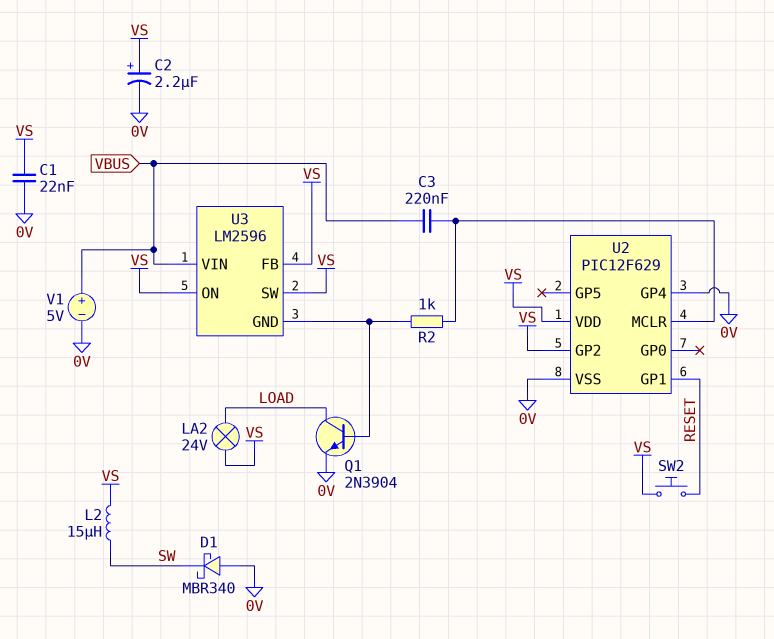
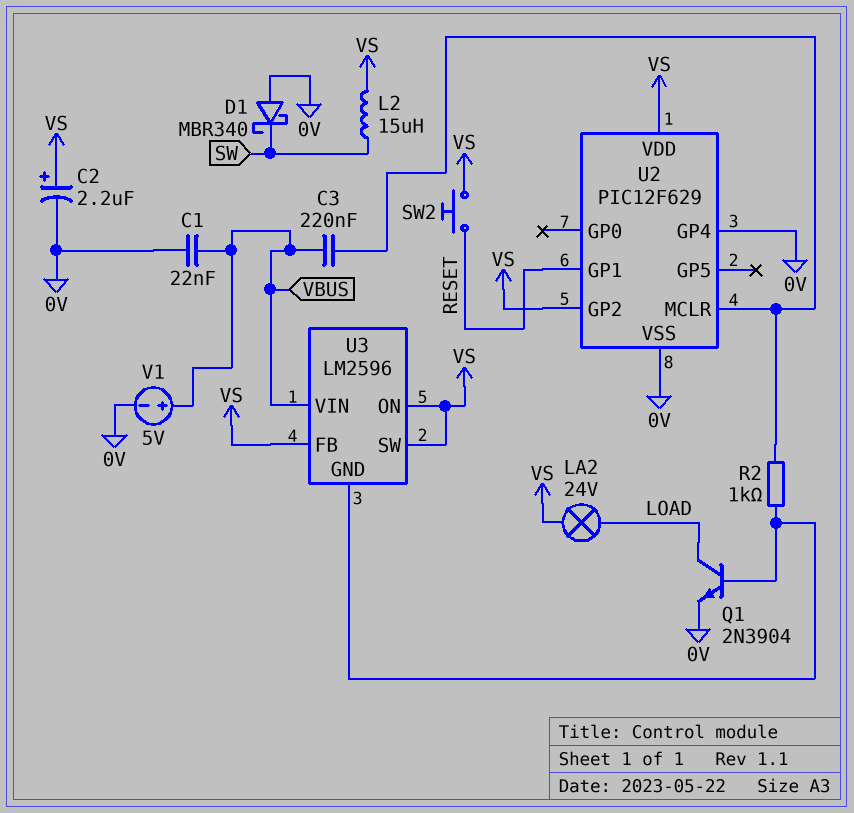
C1: 22nF (0V, VS) -> 22nF (0V, VBUS)

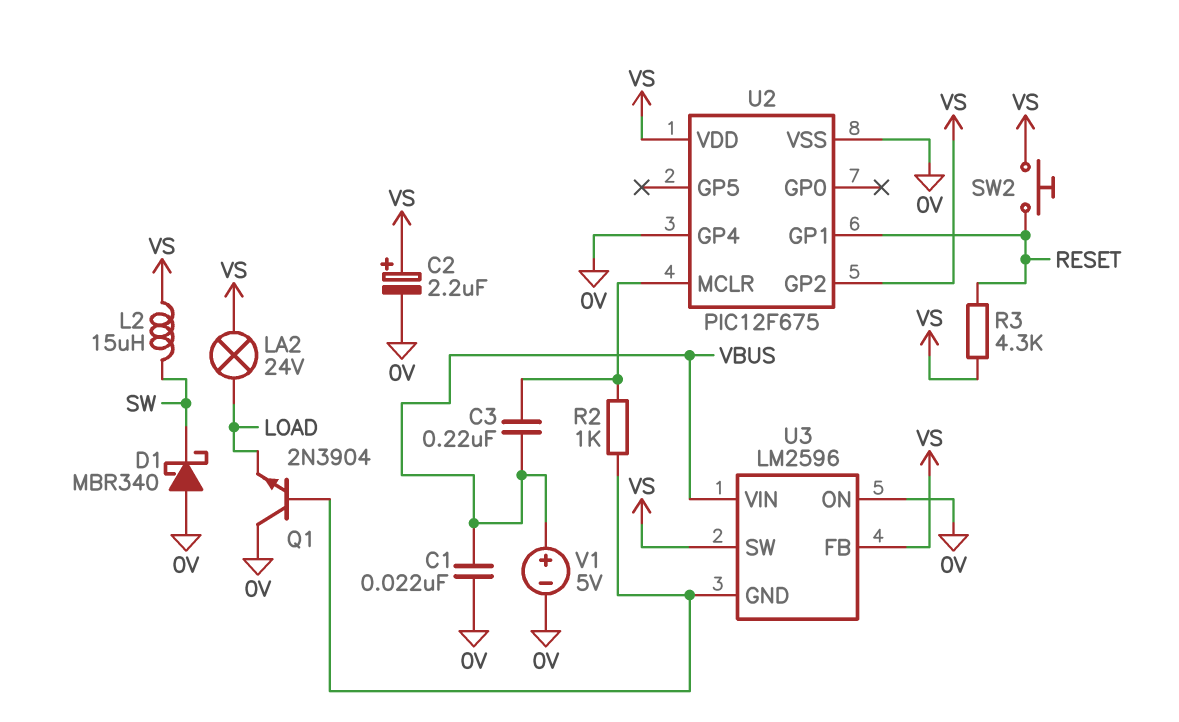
Q1: NPN 2N3904 (B U3/GND, C LOAD, E 0V) -> NPN 2N3904 (B U3/GND, C 0V, E LOAD)
R3: none -> 4.3k (RESET, VS)
U2: PIC12F629 -> PIC12F675
U3 pin ON: VS -> 0V

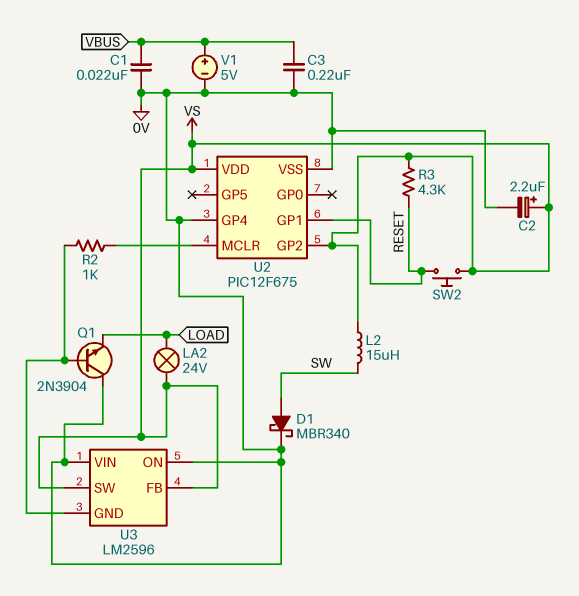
C3: 220nF (U2/MCLR, VBUS) -> 220nF (0V, VBUS)
D1: schottky MBR340 (A 0V, K SW) -> schottky MBR340 (A SW, K 0V)
U3 pin VIN: VBUS -> 0V

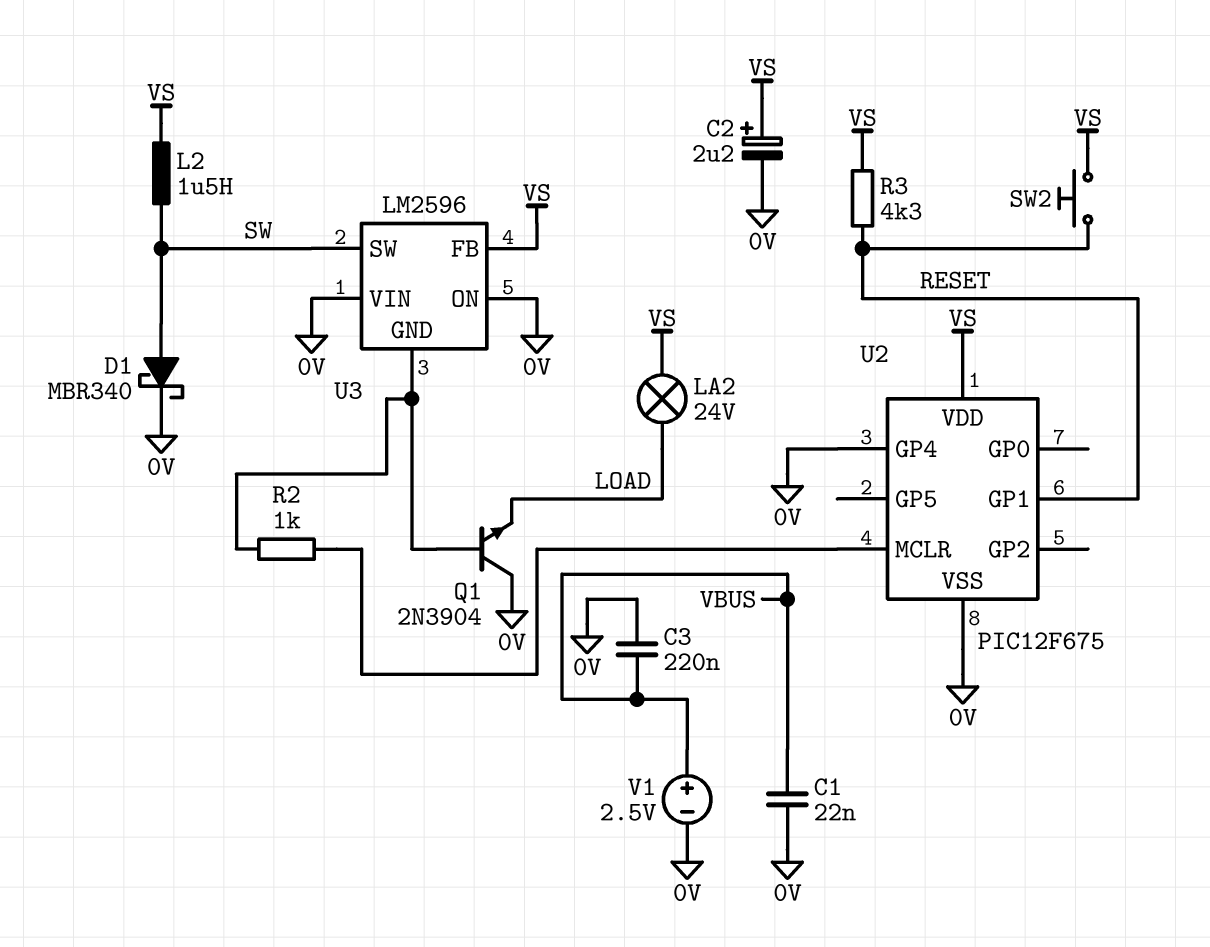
L2: 15uH (SW, VS) -> 1.5uH (SW, VS)
U2 pin GP2: VS -> none
U3 pin SW: VS -> SW
V1: 5V (plus VBUS, minus 0V) -> 2.5V (plus VBUS, minus 0V)

